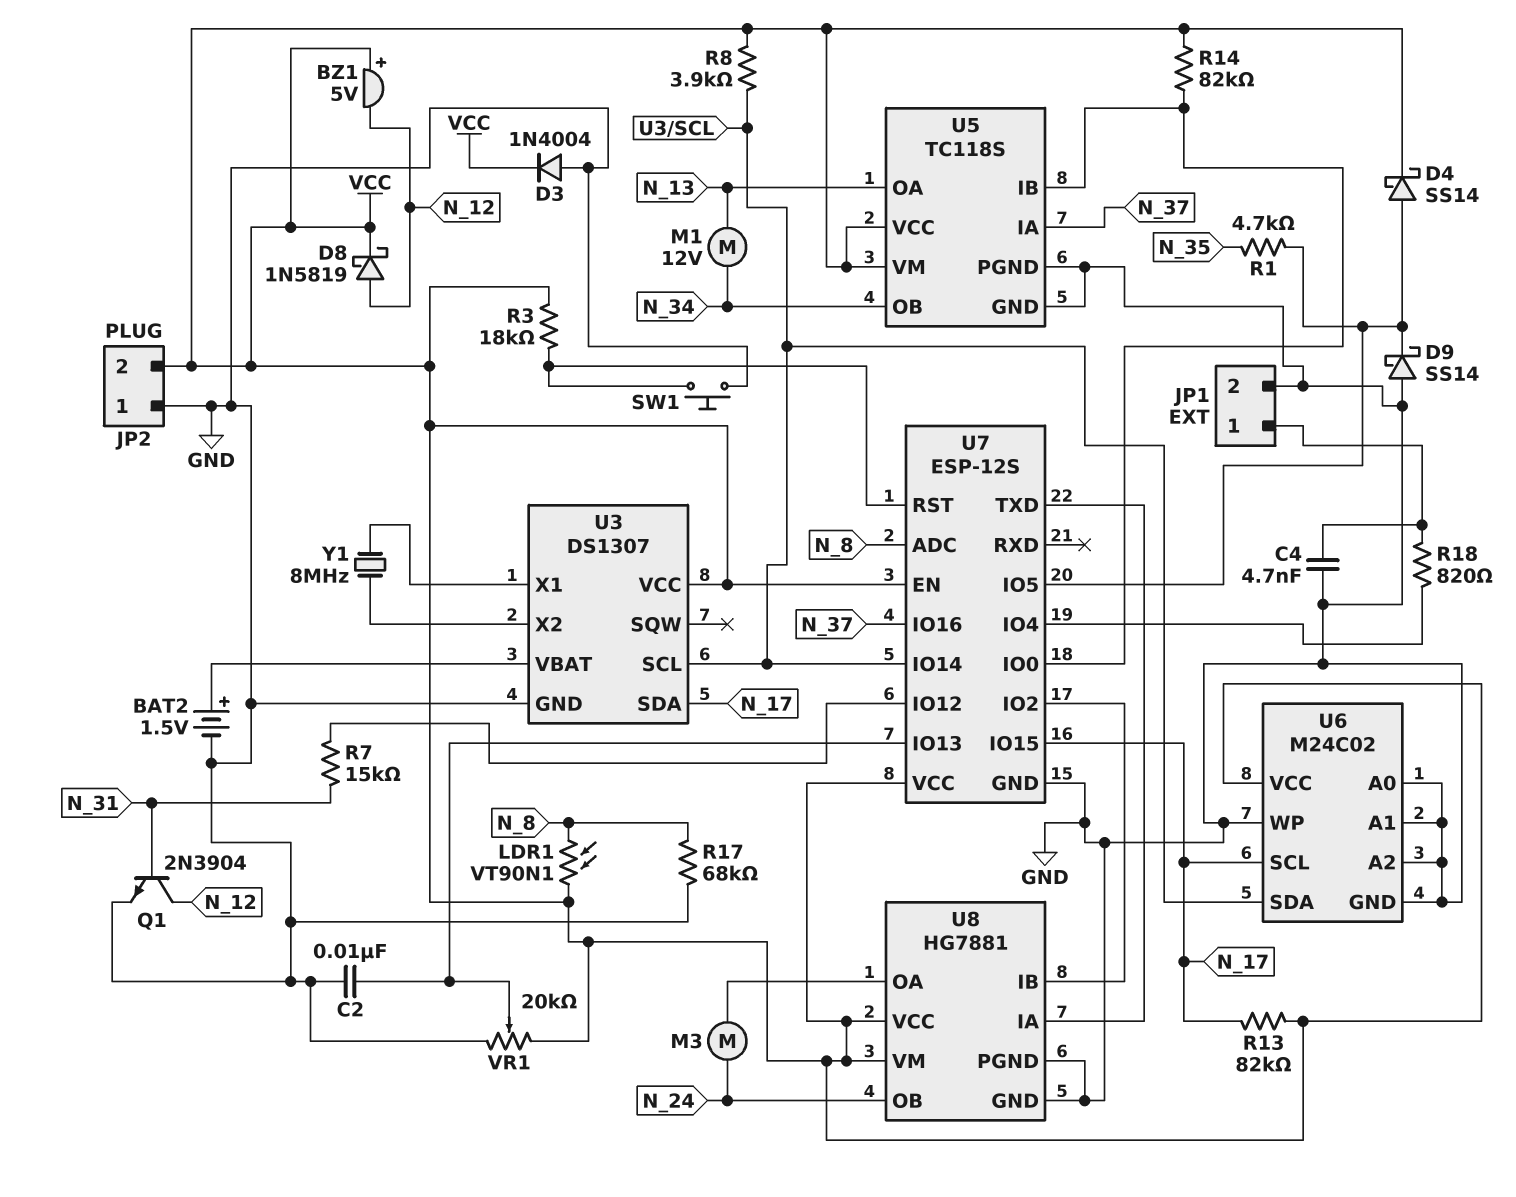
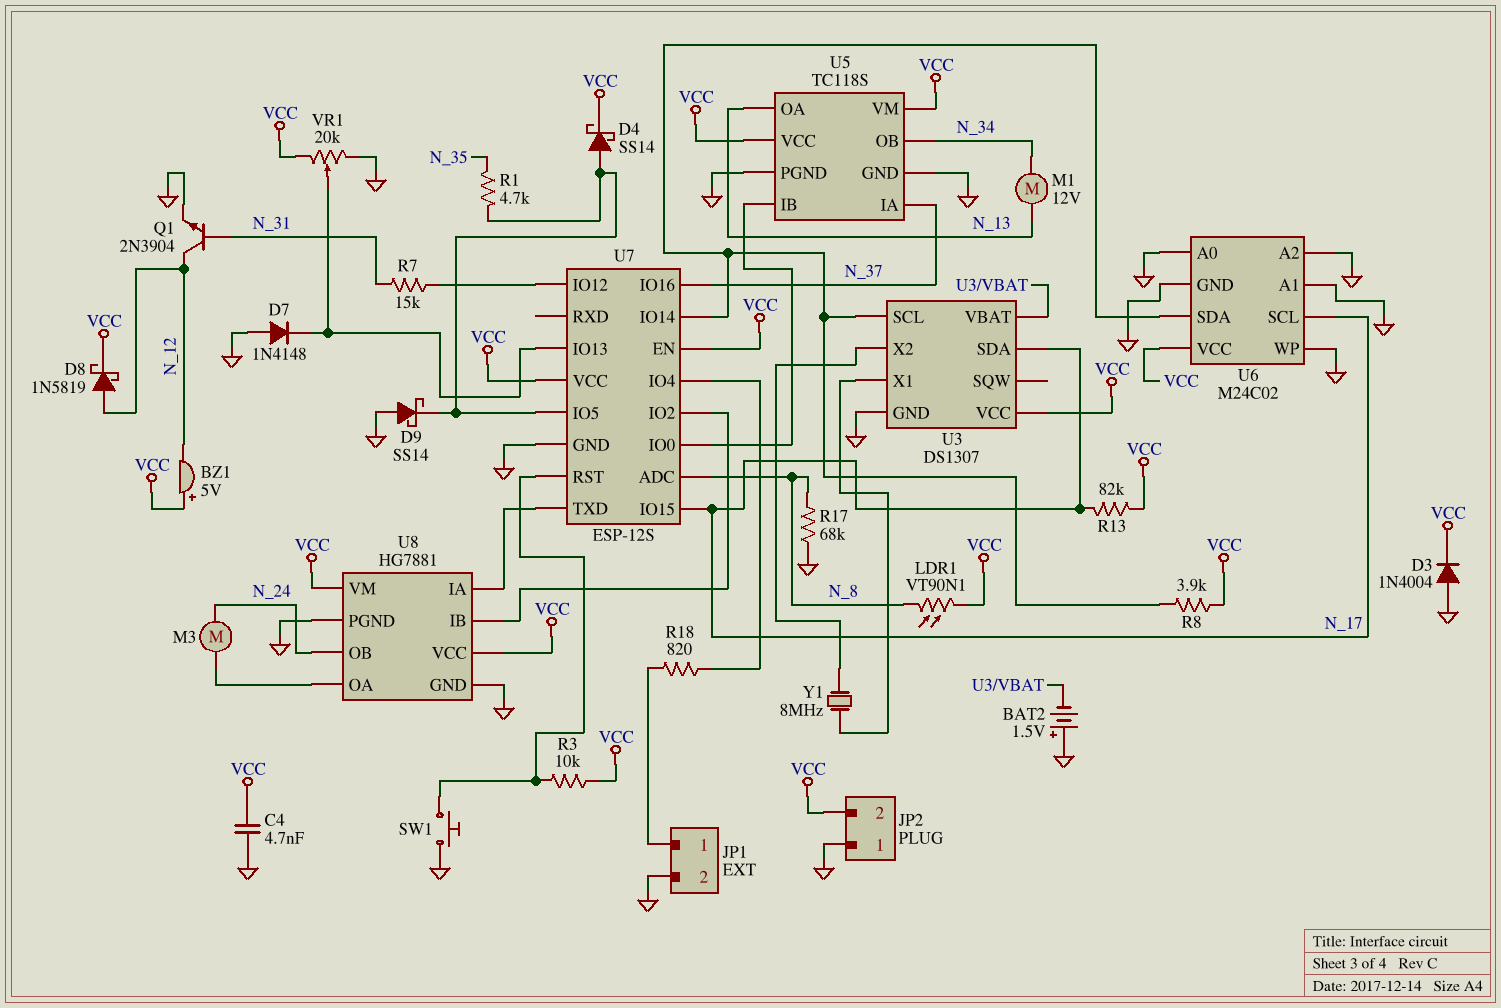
BAT2: 1.5V (plus U3/VBAT, minus GND) -> 1.5V (plus GND, minus U3/VBAT)
C2: 10nF (GND, U7/IO13) -> none
C4: 4.7nF (GND, JP1/1) -> 4.7nF (GND, VCC)
D7: none -> diode 1N4148 (A GND, K U7/IO13)
R3: 18k (U7/RST, VCC) -> 10k (U7/RST, VCC)
R14: 82k (U5/IB, VCC) -> none

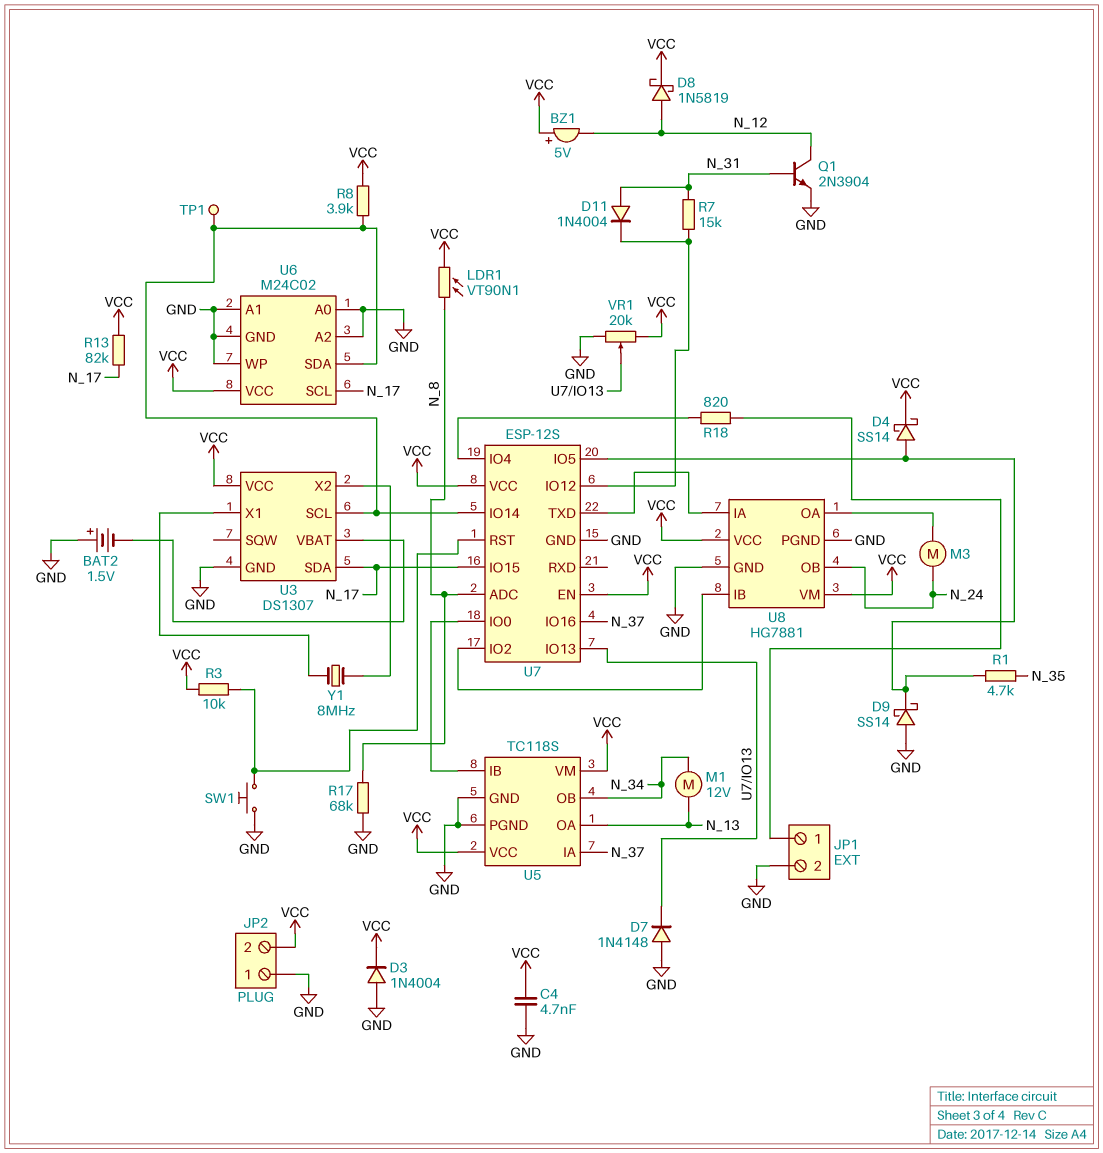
D11: none -> diode 1N4004 (A N_31, K U7/IO12)
TP1: none -> test point (U3/SCL)

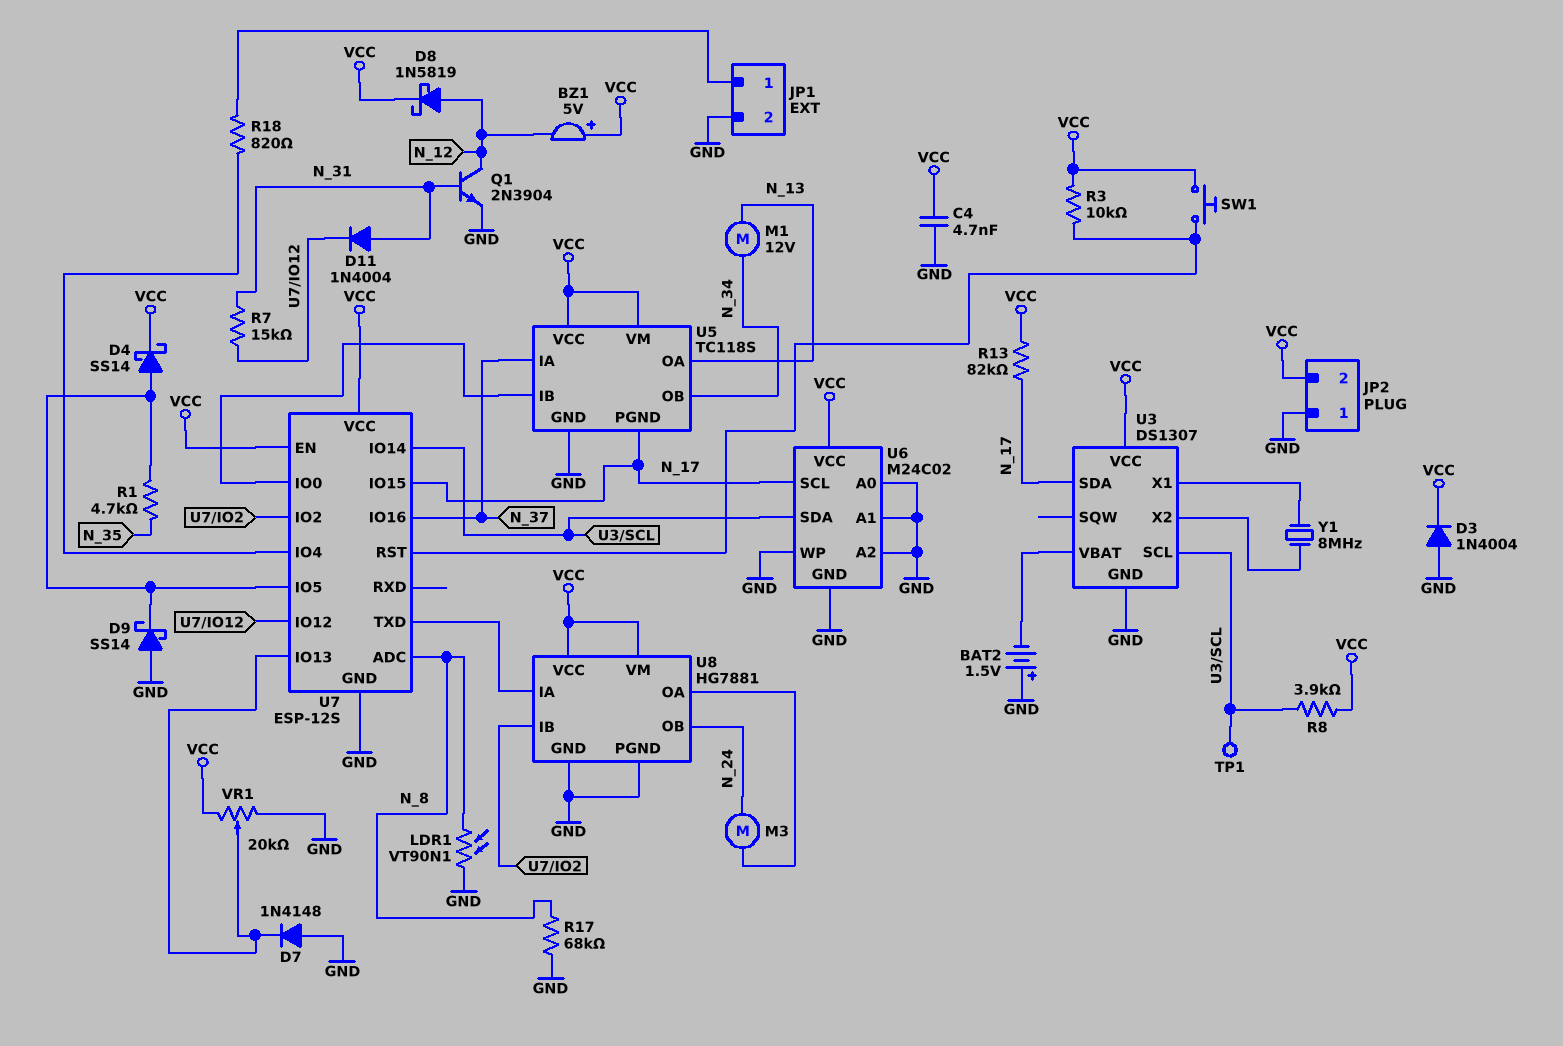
LDR1: VT90N1 (N_8, VCC) -> VT90N1 (GND, N_8)
SW1: button (GND, U7/RST) -> button (U7/RST, VCC)
U5 pin PGND: GND -> N_17

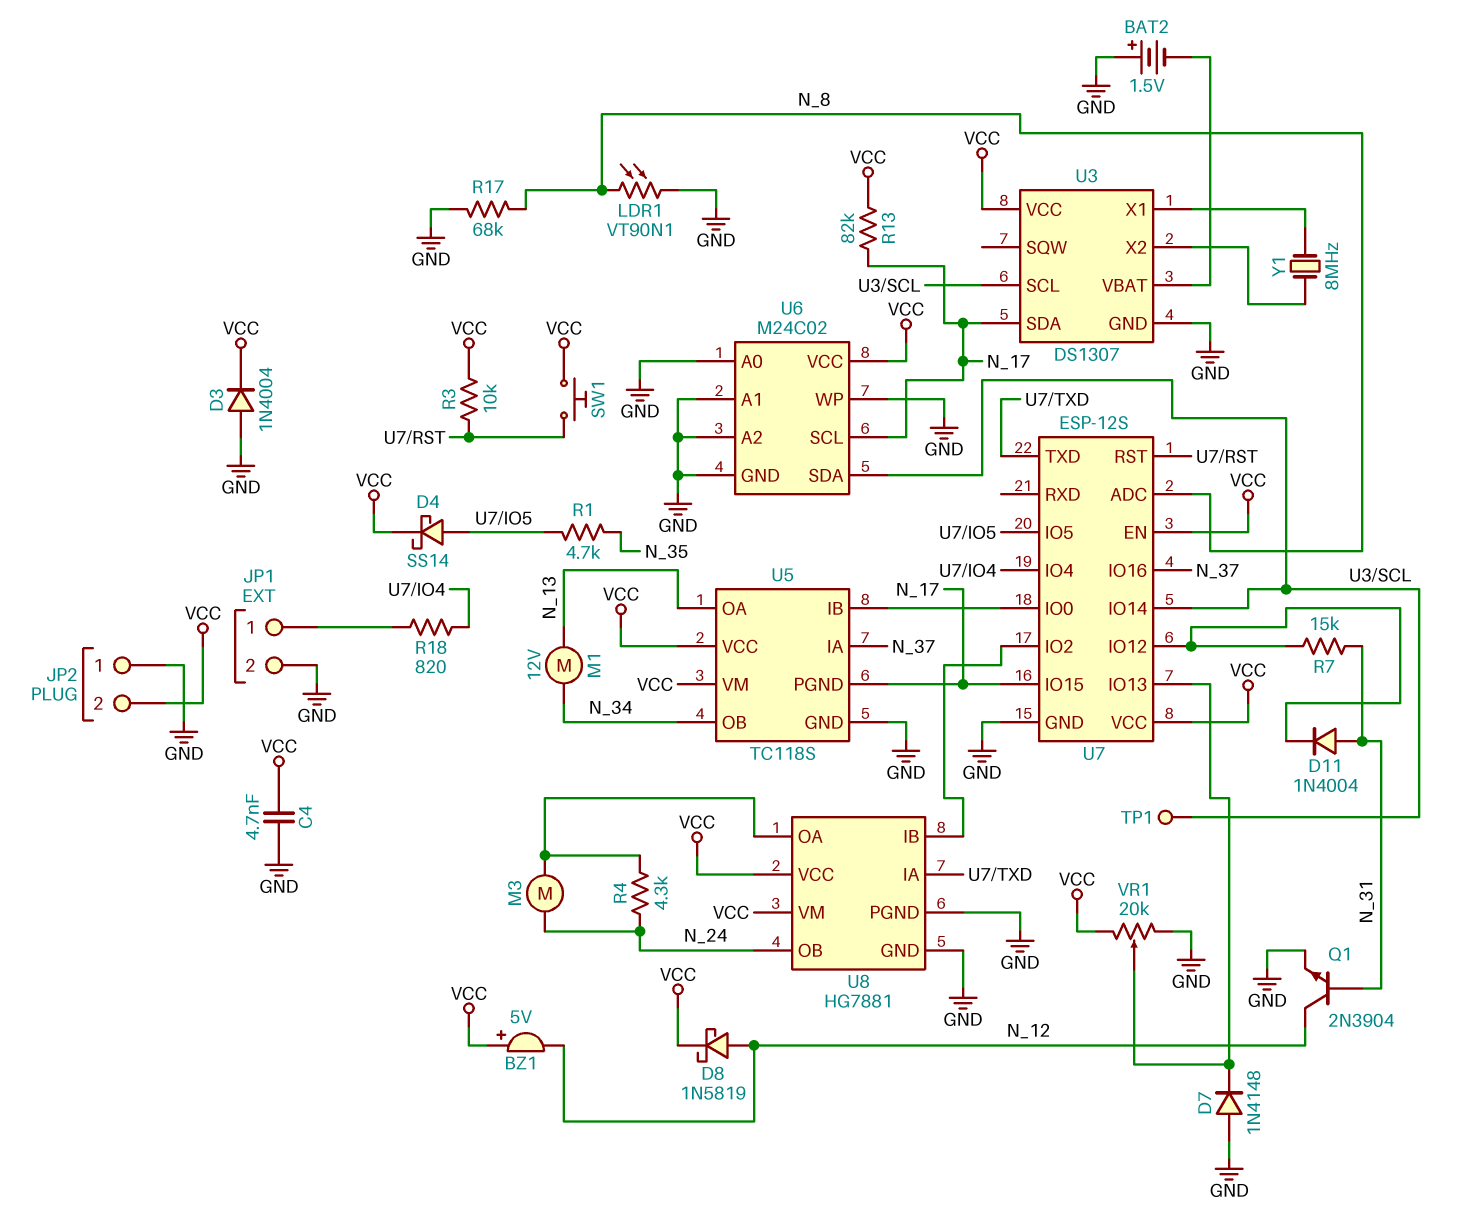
D9: schottky SS14 (A GND, K U7/IO5) -> none
R4: none -> 4.3k (N_24, U8/OA)
R8: 3.9k (U3/SCL, VCC) -> none

